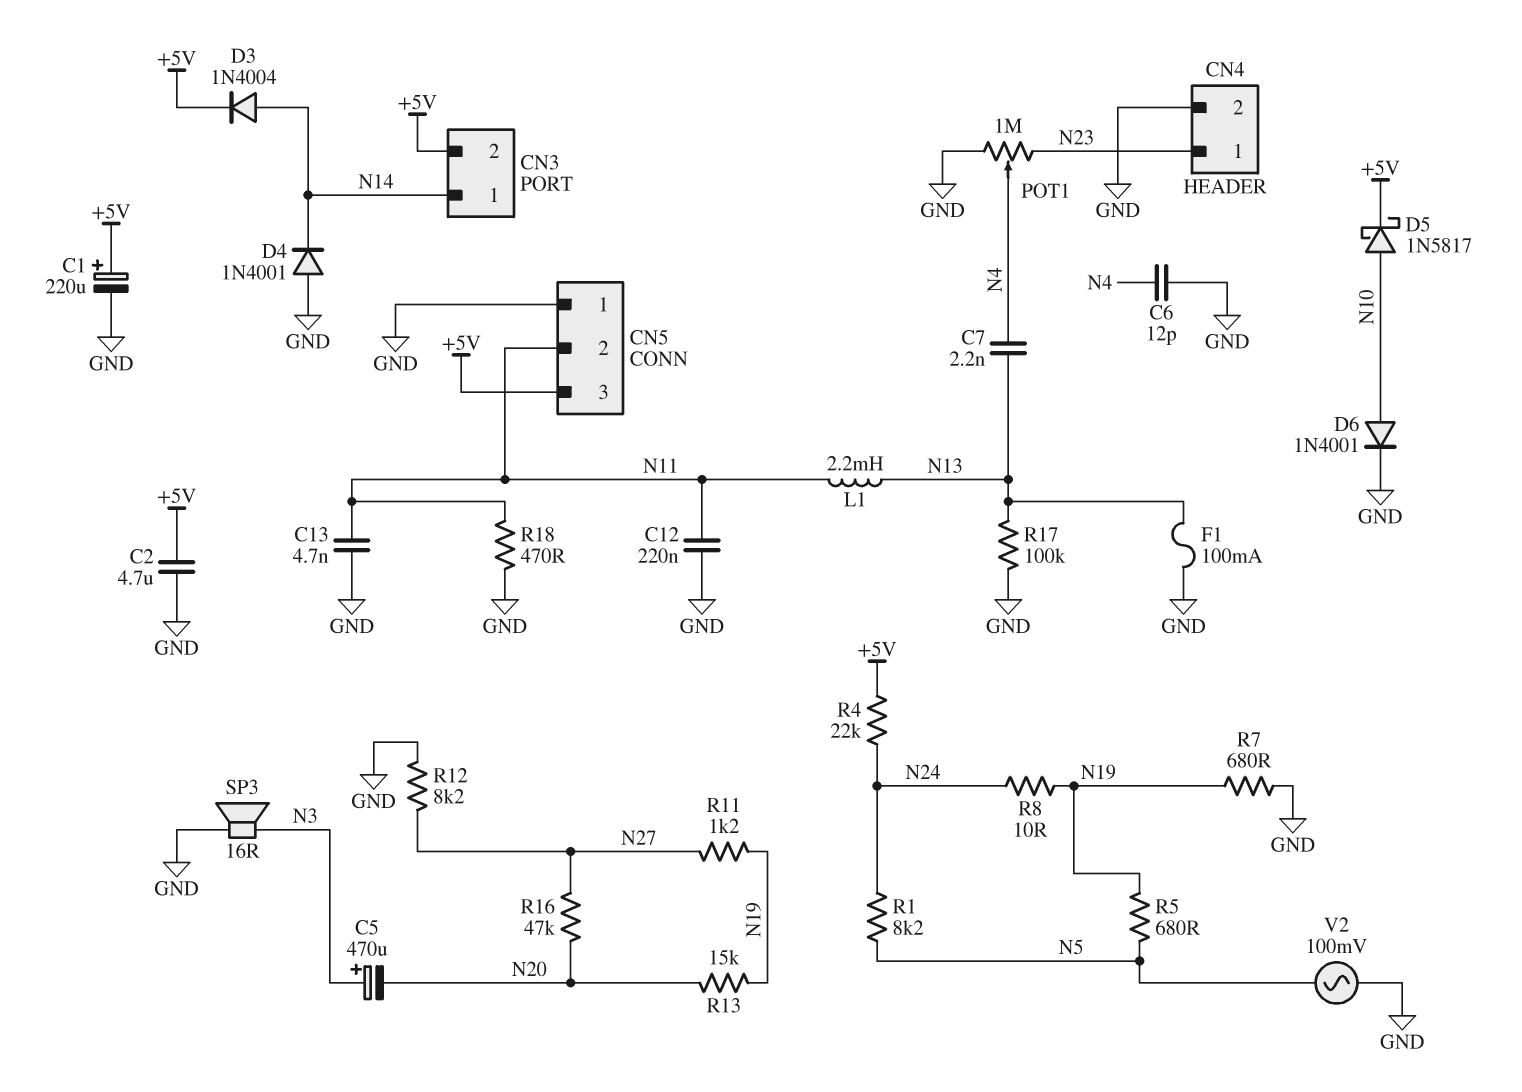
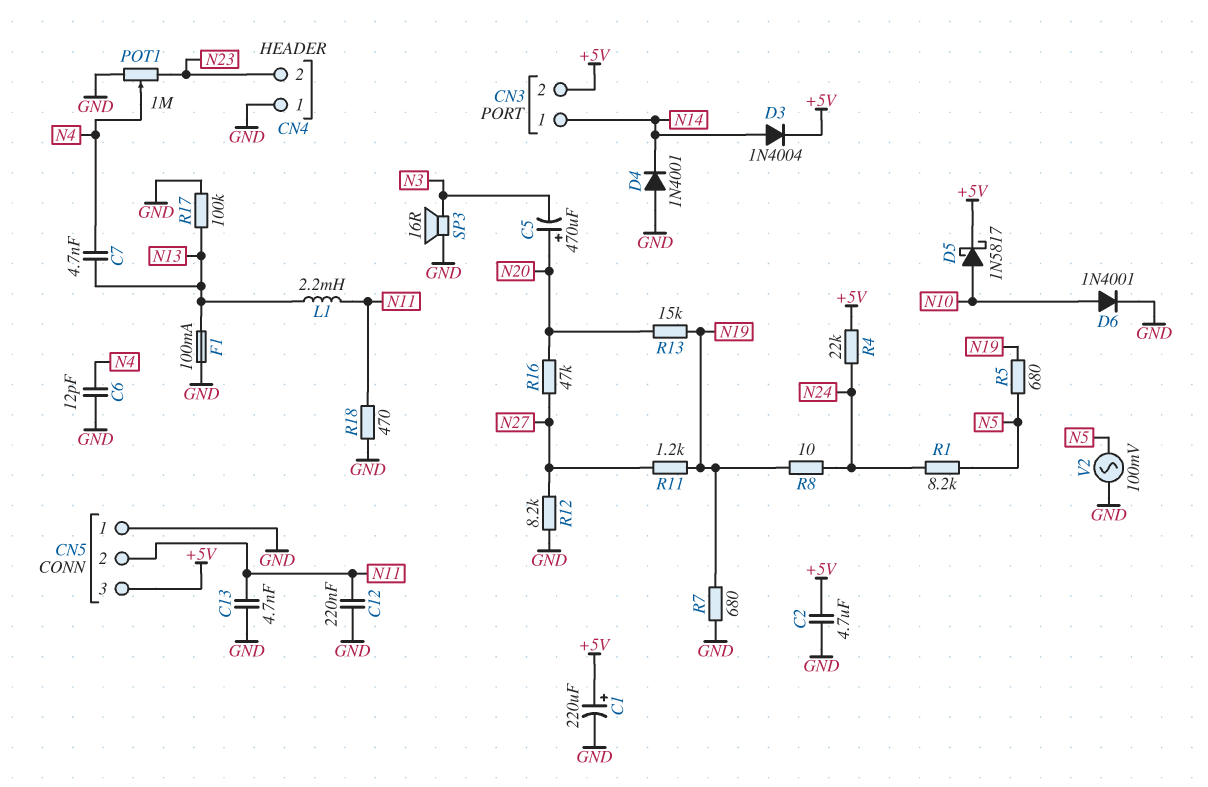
C5: 470uF (plus N3, minus N20) -> 470uF (plus N20, minus N3)
C7: 2.2nF (N4, N13) -> 4.7nF (N4, N13)
CN4 pin 1: N23 -> GND
CN4 pin 2: GND -> N23

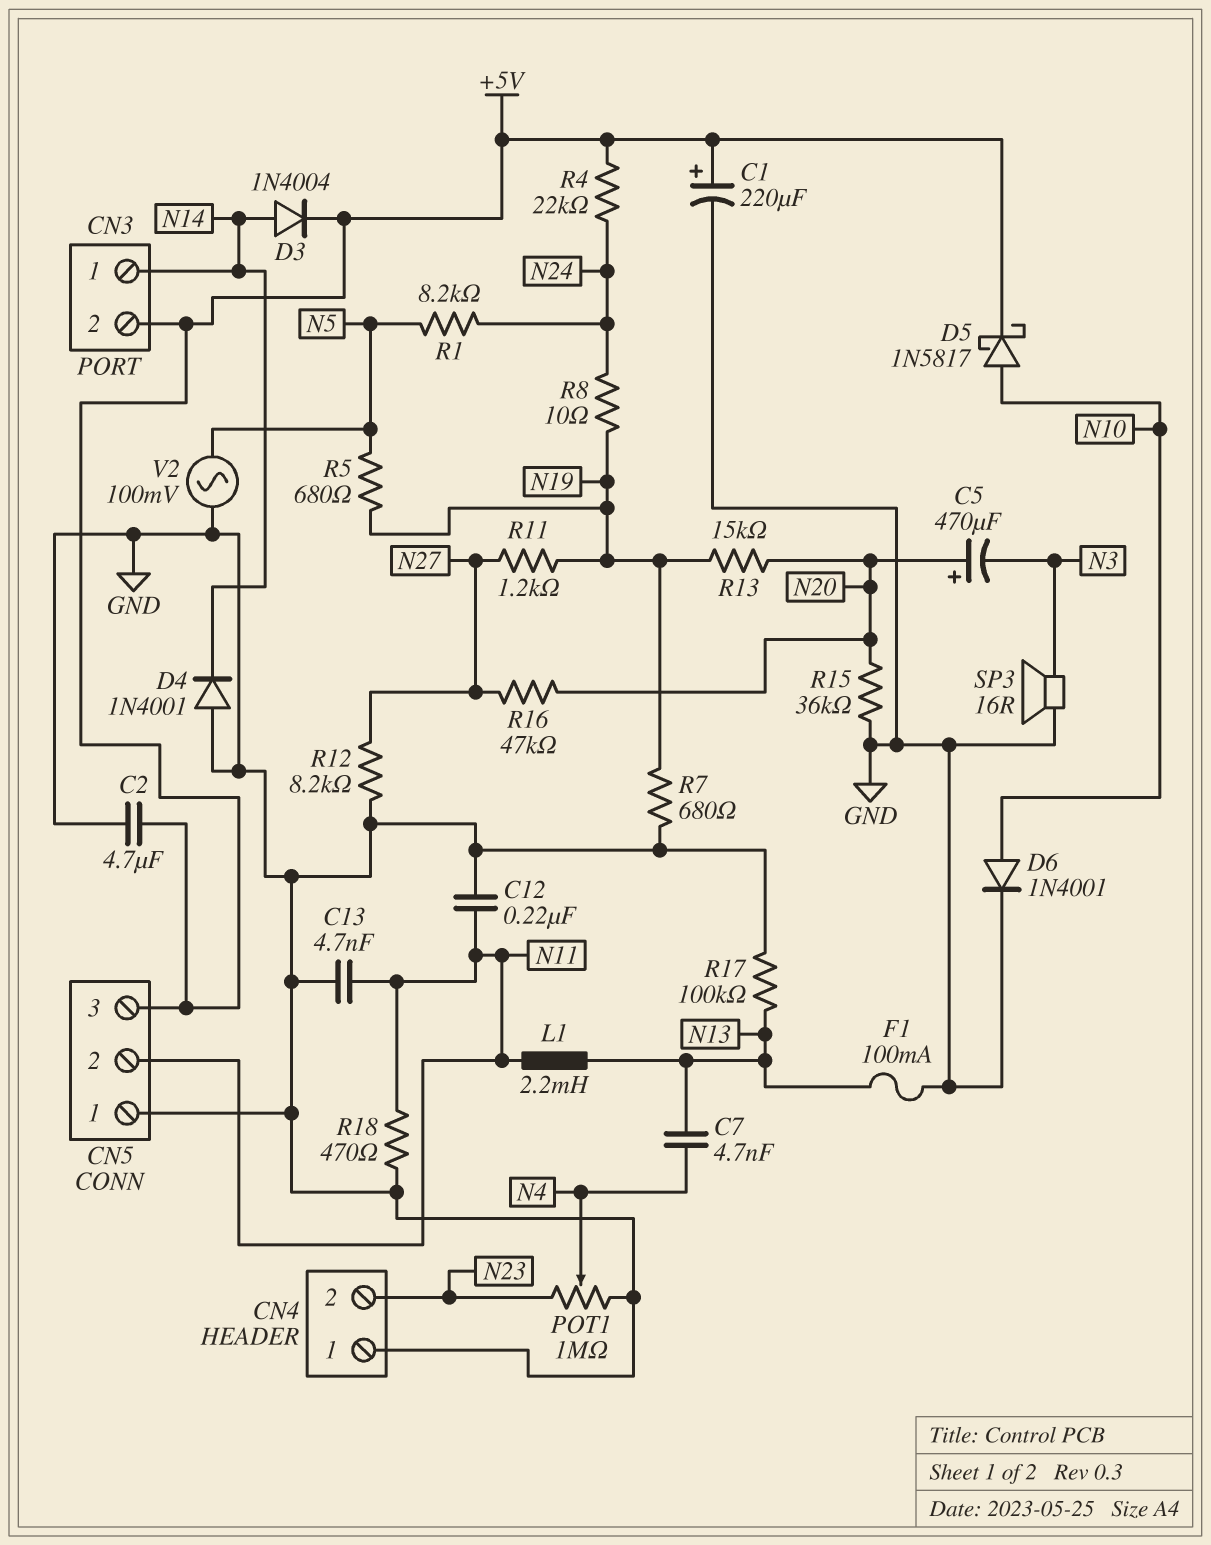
C6: 12pF (GND, N4) -> none
R15: none -> 36k (GND, N20)

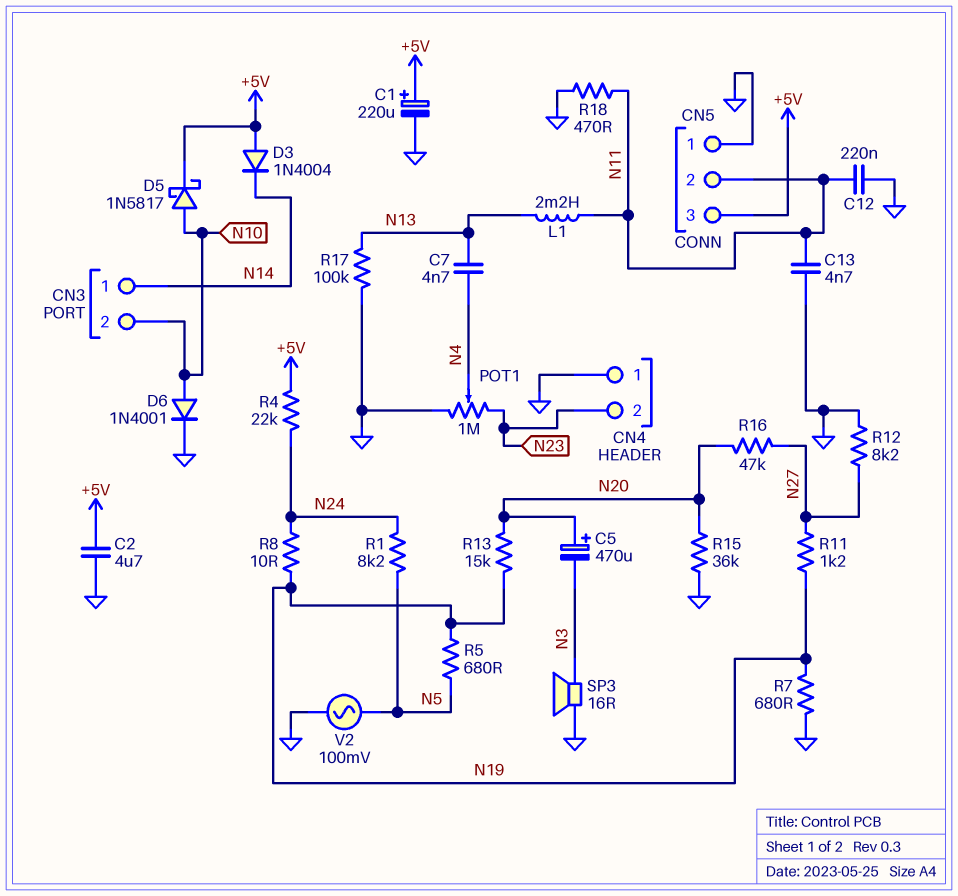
CN3 pin 2: +5V -> N10
D3: diode 1N4004 (A N14, K +5V) -> diode 1N4004 (A +5V, K N14)
D4: diode 1N4001 (A GND, K N14) -> none
F1: 100mA (GND, N13) -> none

